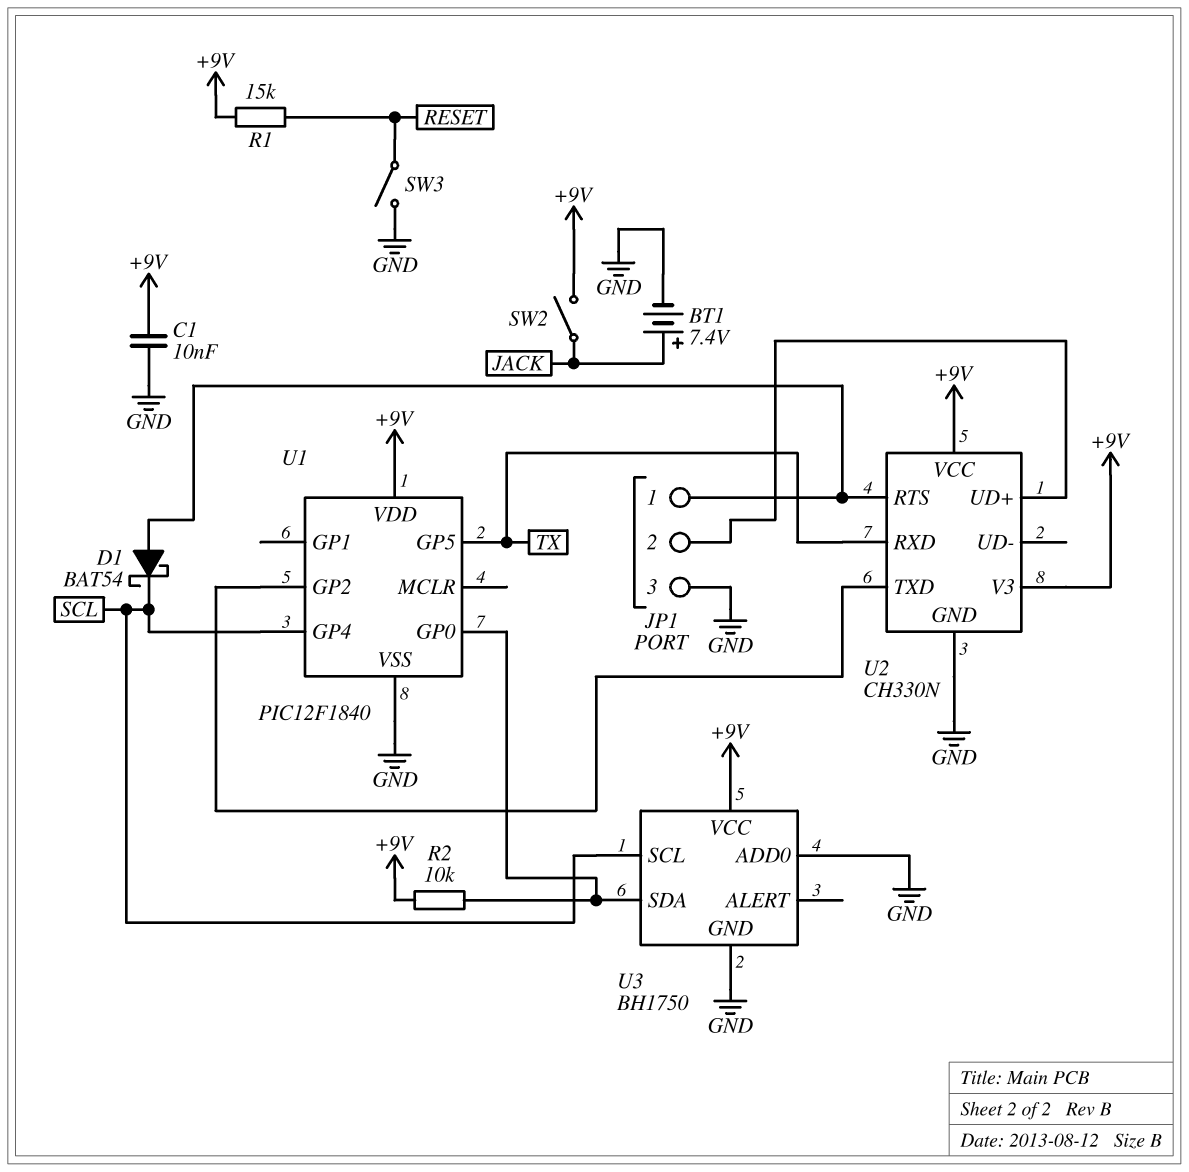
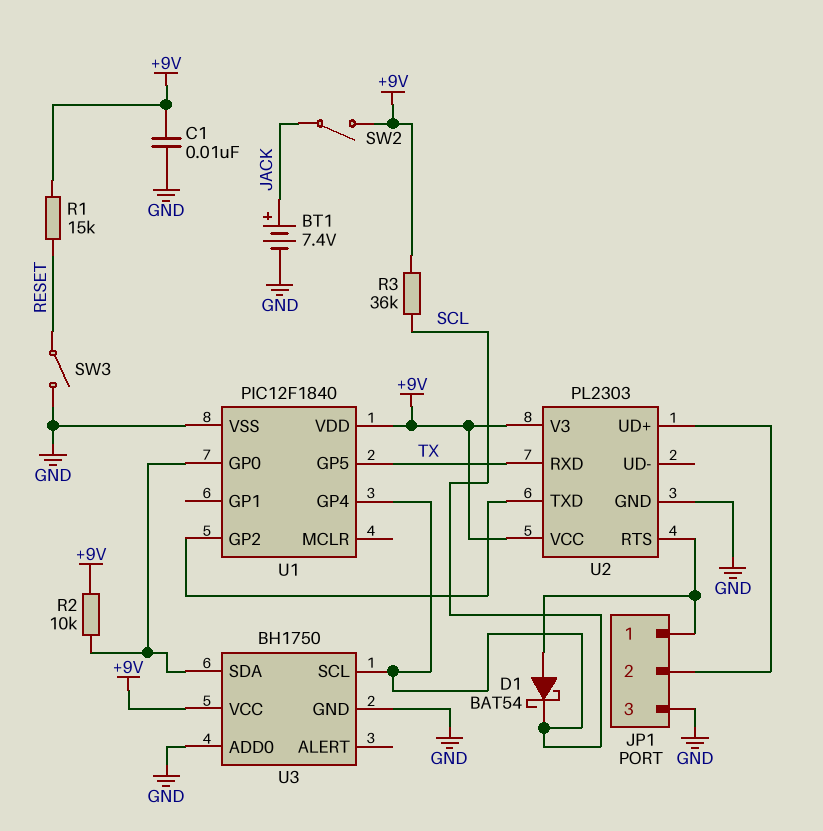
R3: none -> 36k (+9V, SCL)
U2: CH330N -> PL2303

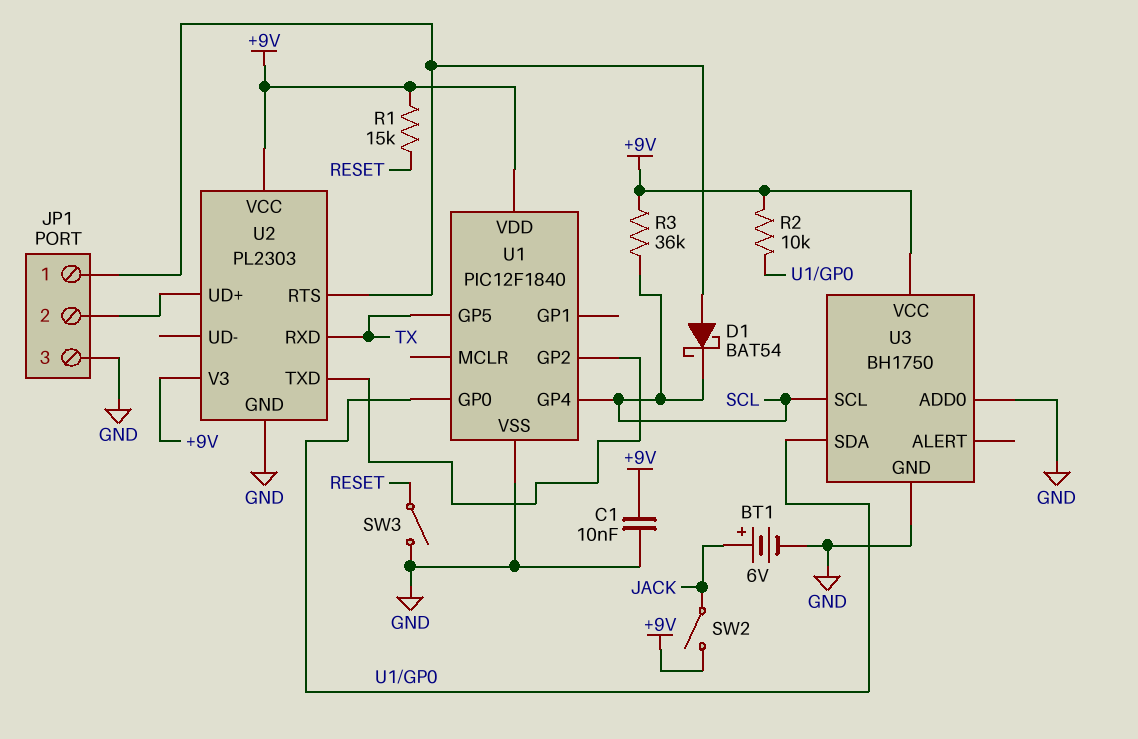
BT1: 7.4V (plus JACK, minus GND) -> 6V (plus JACK, minus GND)

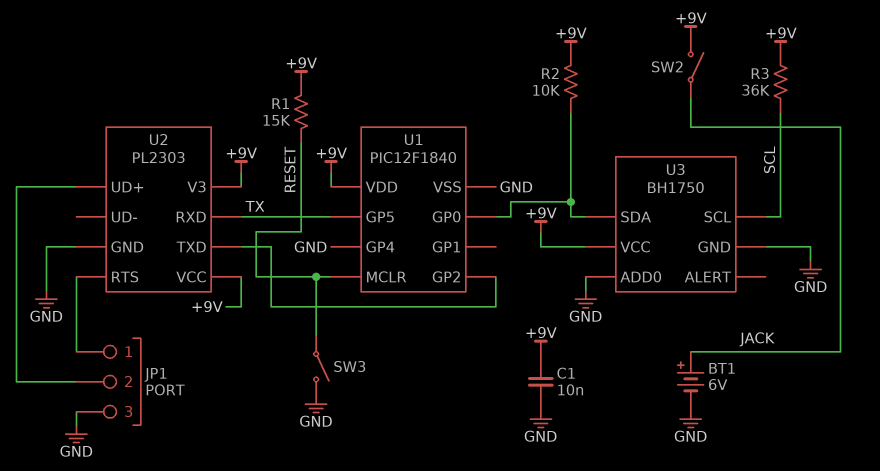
D1: schottky BAT54 (A JP1/1, K SCL) -> none
U1 pin GP4: SCL -> GND
U1 pin MCLR: none -> RESET

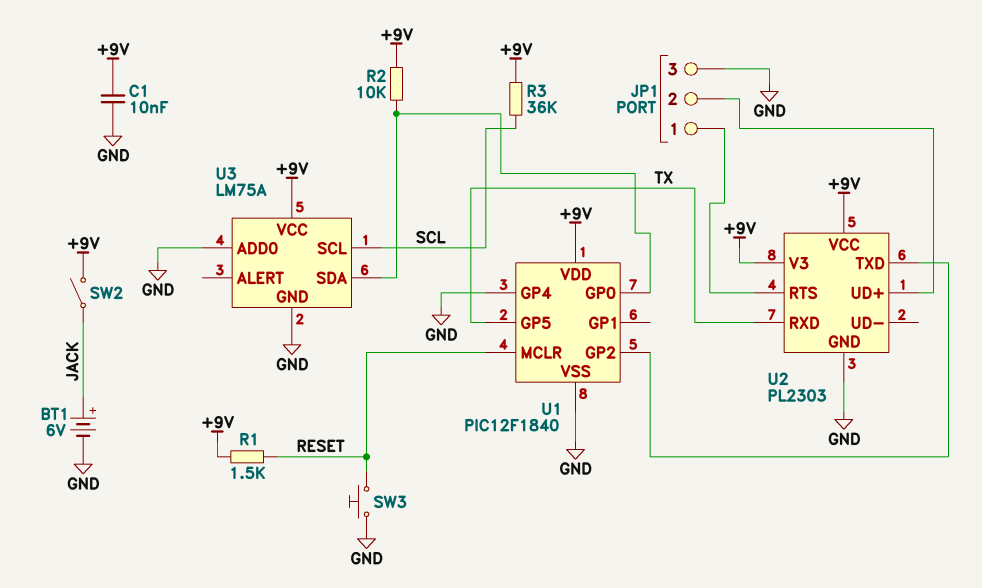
R1: 15k (+9V, RESET) -> 1.5k (+9V, RESET)
SW3: switch (GND, RESET) -> button (GND, RESET)
U3: BH1750 -> LM75A

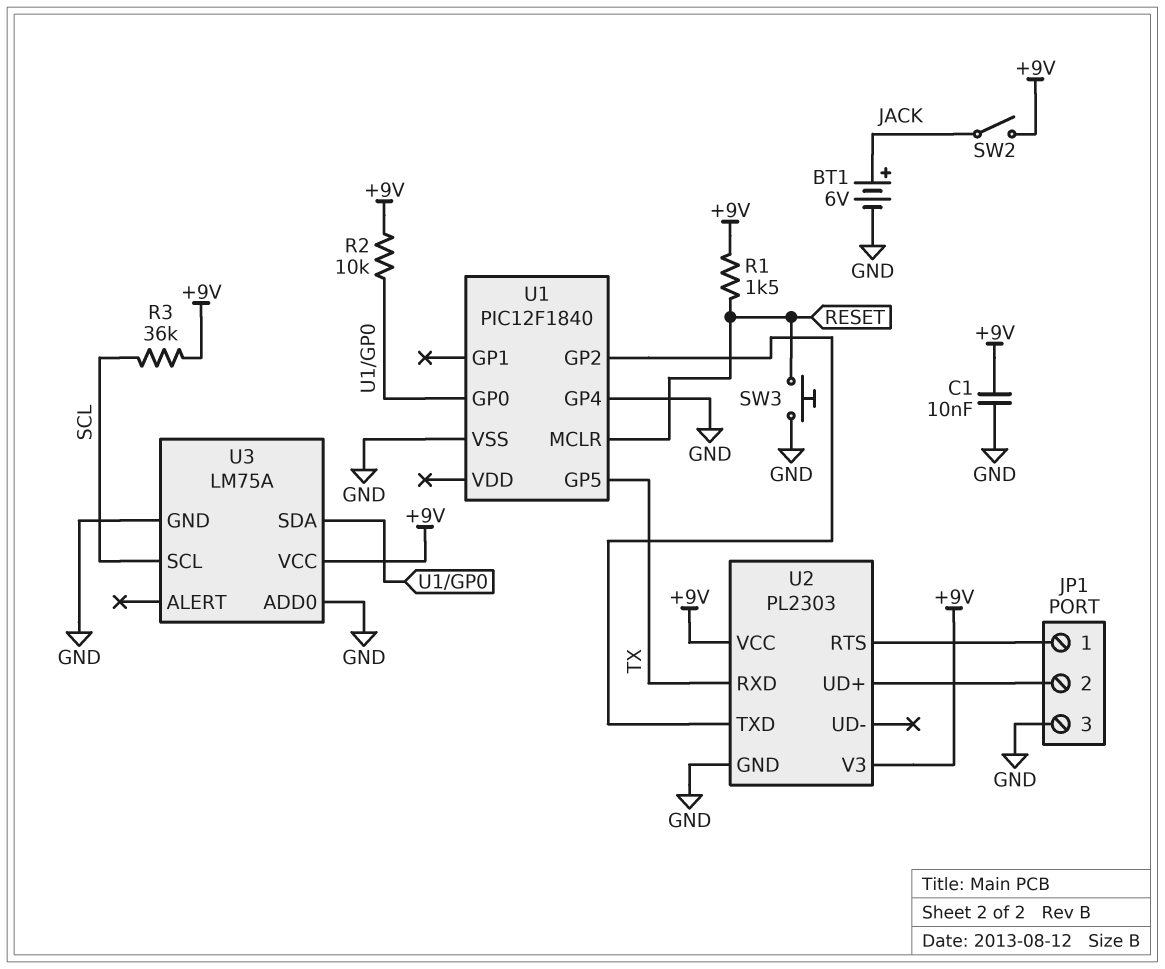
U1 pin VDD: +9V -> none

